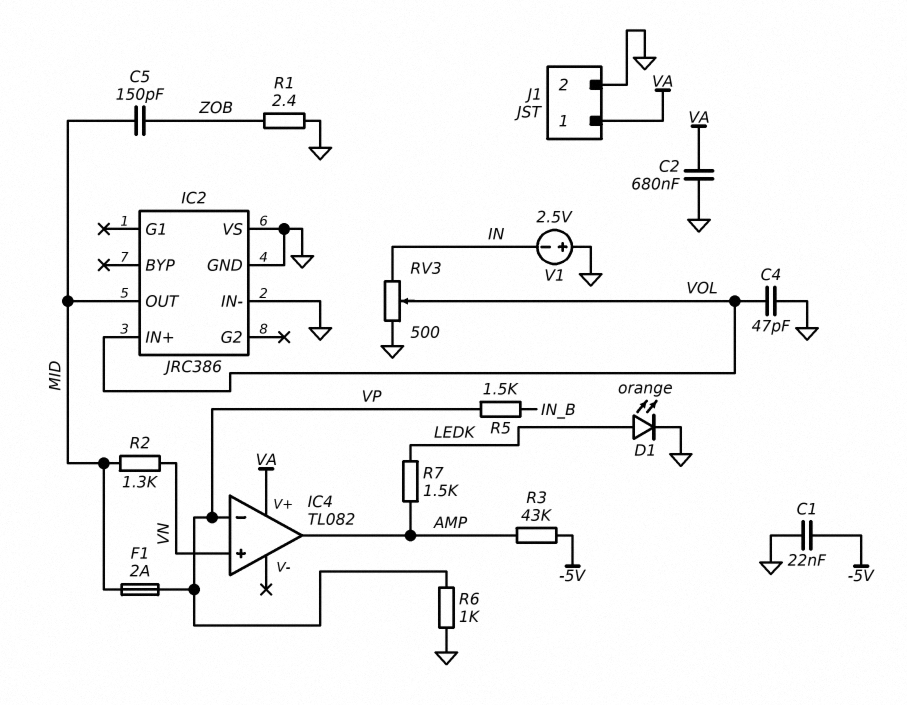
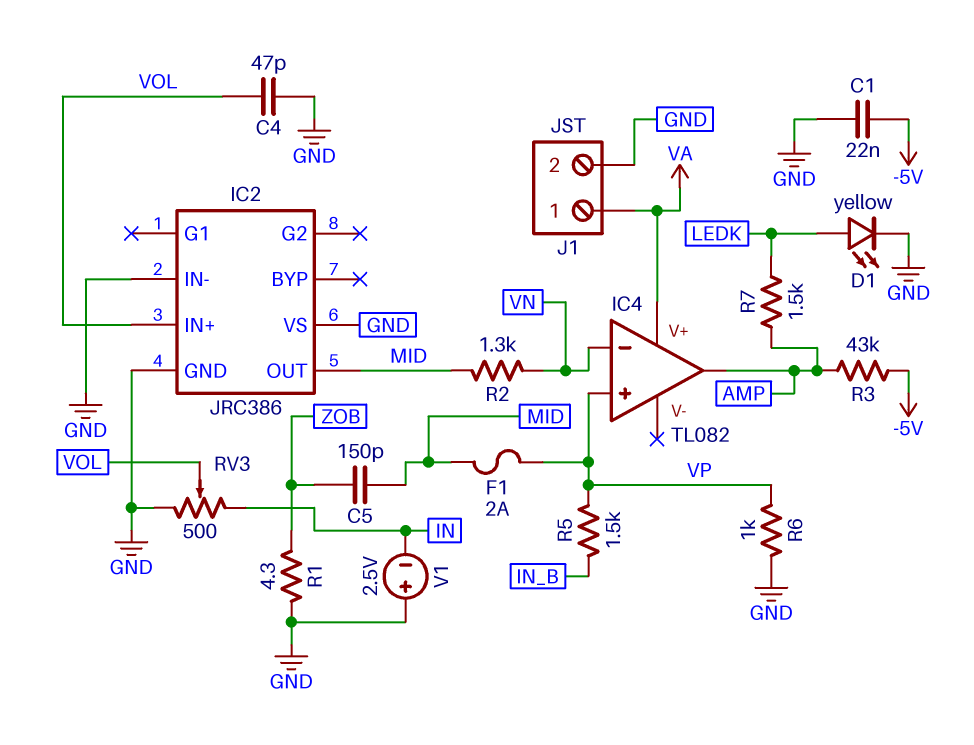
C2: 680nF (GND, VA) -> none
D1: LED orange (A LEDK, K GND) -> LED yellow (A LEDK, K GND)
IC4 pin in+: VN -> VP
IC4 pin in-: VP -> VN
R1: 2.4 (GND, ZOB) -> 4.3 (GND, ZOB)

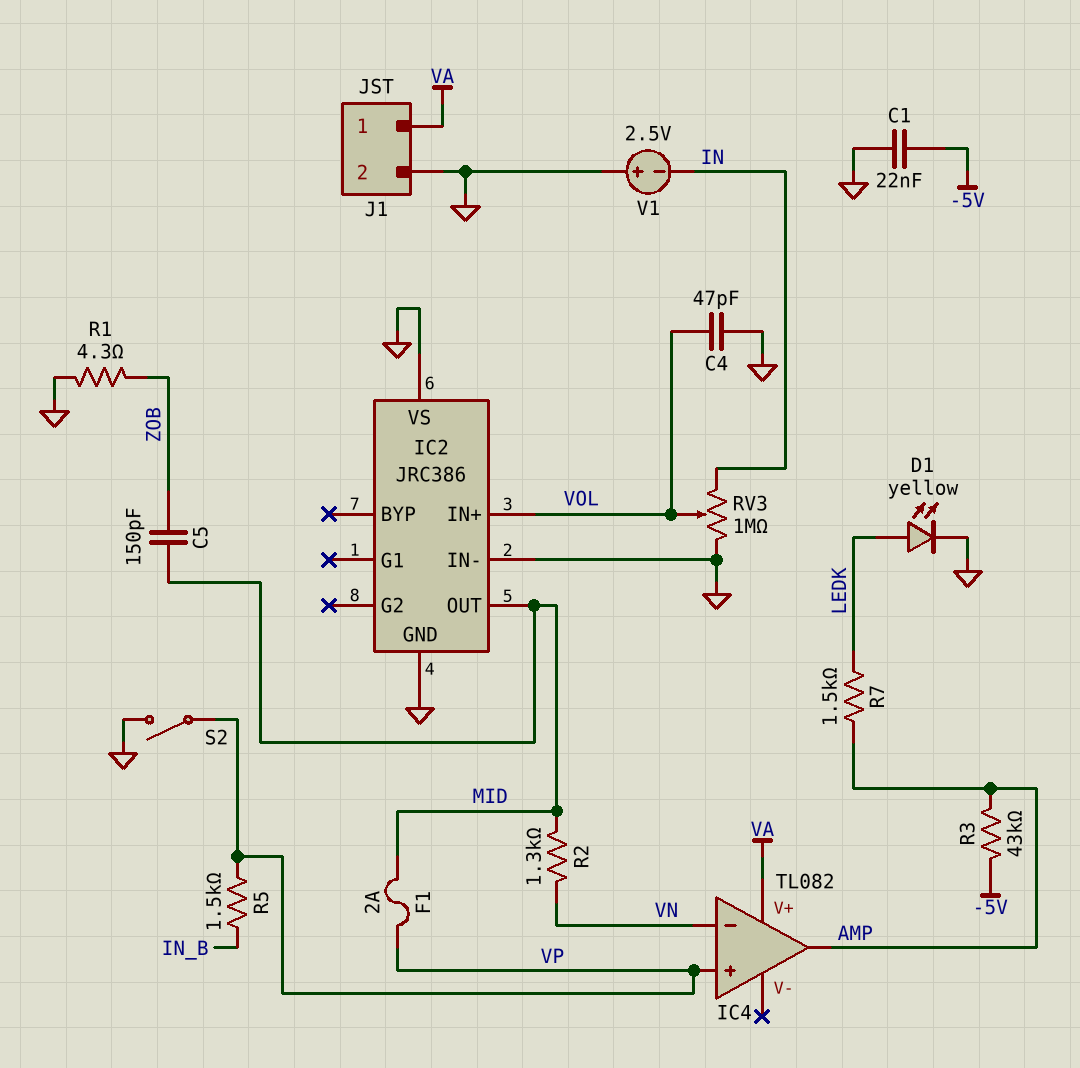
R6: 1k (GND, VP) -> none
RV3: 500 (GND, IN, wiper VOL) -> 1M (GND, IN, wiper VOL)
S2: none -> switch (GND, VP)

